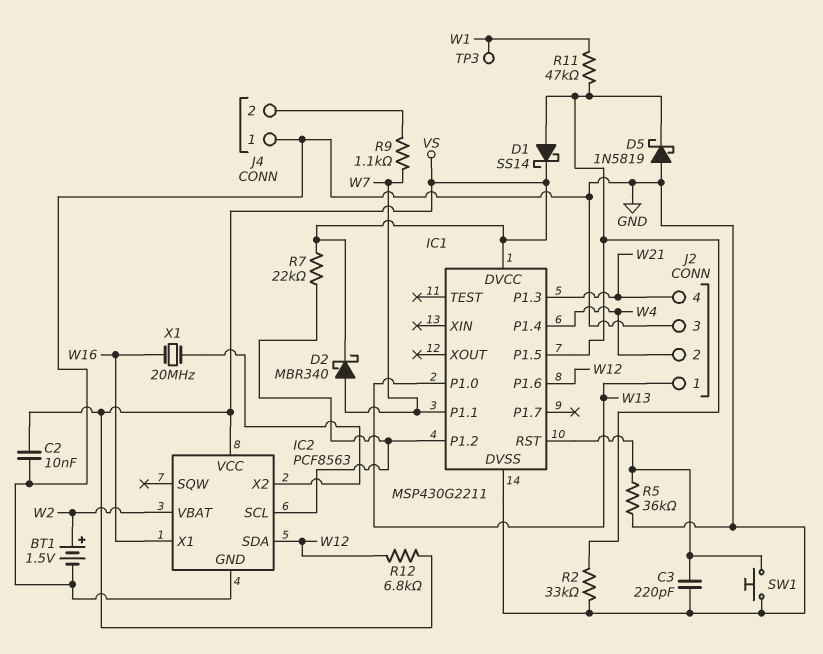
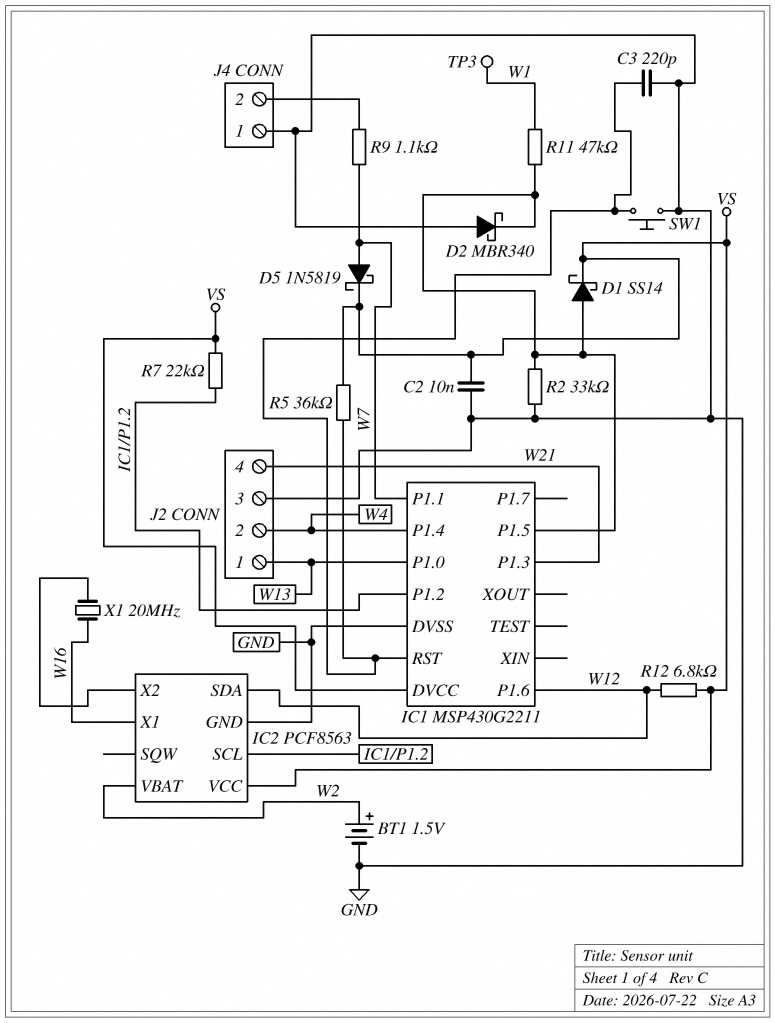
D2: schottky MBR340 (A W7, K VS) -> schottky MBR340 (A GND, K IC1/P1.5)
D5: schottky 1N5819 (A GND, K IC1/P1.5) -> schottky 1N5819 (A W7, K VS)
R5: 36k (GND, IC1/RST) -> 36k (IC1/RST, VS)

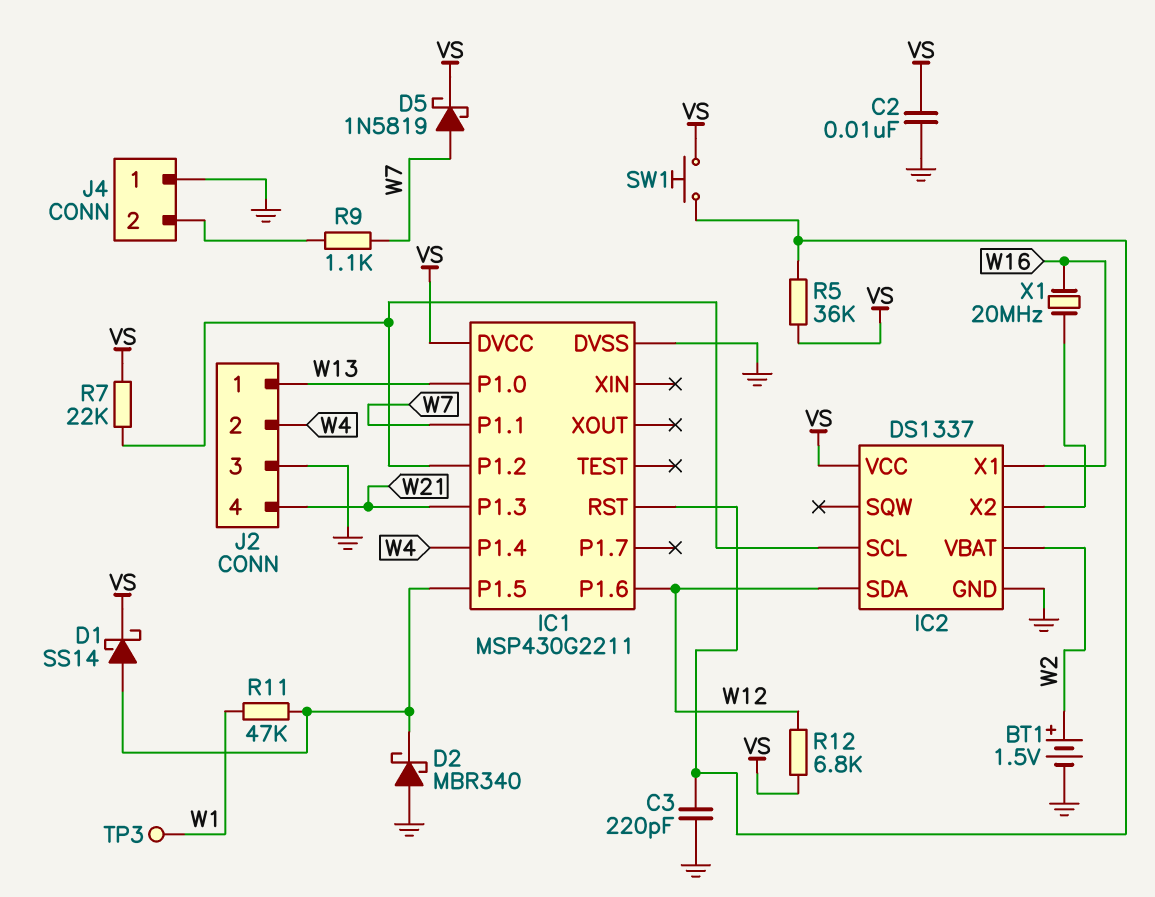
IC2: PCF8563 -> DS1337
R2: 33k (GND, IC1/P1.5) -> none
SW1: button (GND, IC1/RST) -> button (IC1/RST, VS)

